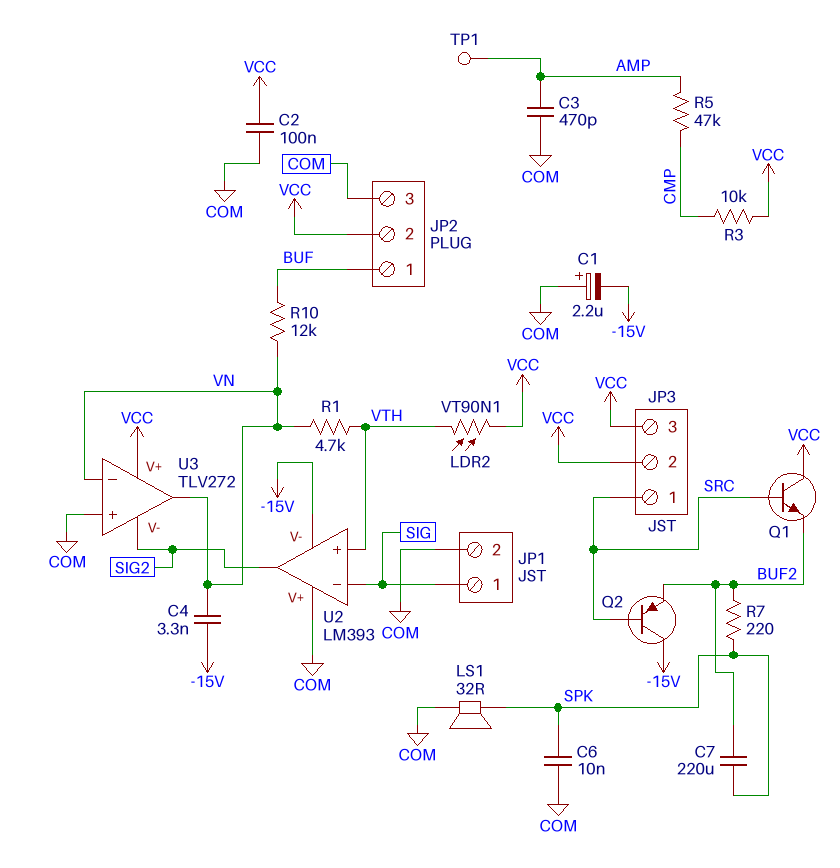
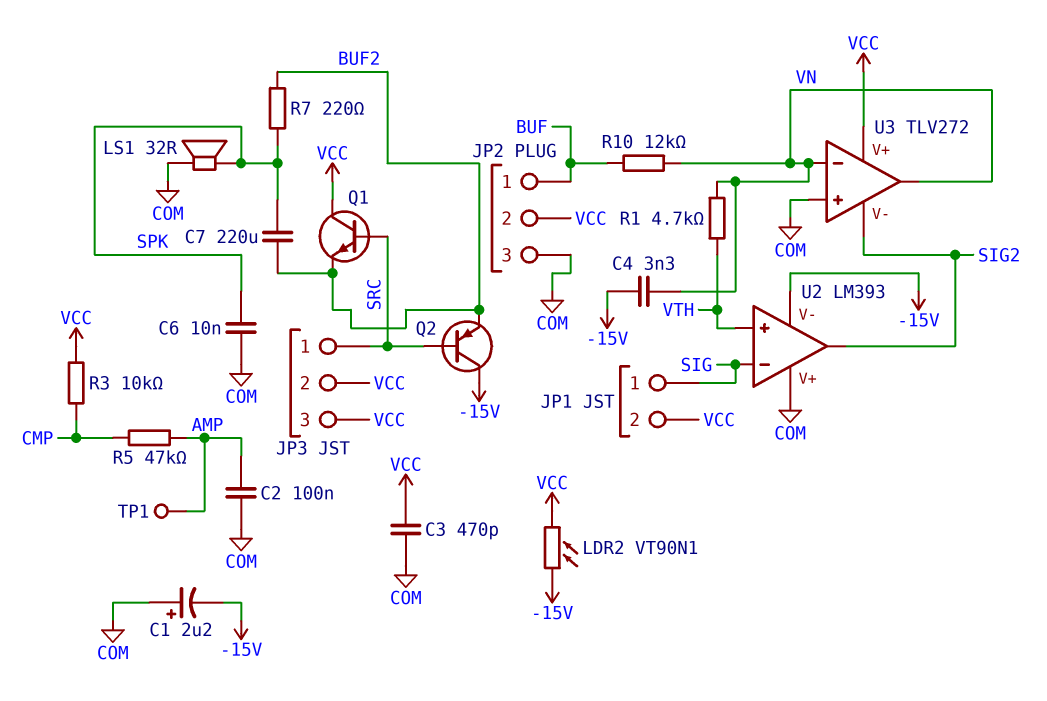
C2: 100nF (COM, VCC) -> 100nF (AMP, COM)
C3: 470pF (AMP, COM) -> 470pF (COM, VCC)
JP1 pin 2: COM -> VCC
LDR2: VT90N1 (VCC, VTH) -> VT90N1 (-15V, VCC)

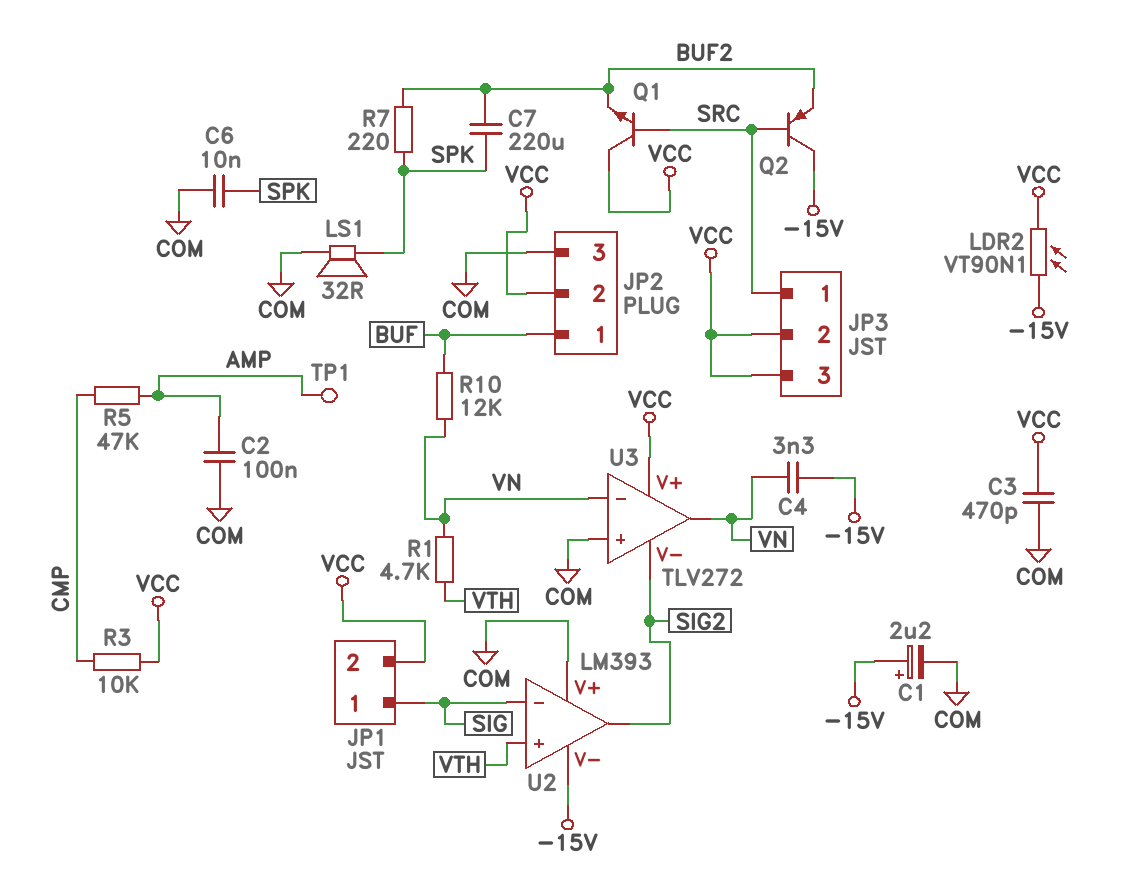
C1: 2.2uF (plus COM, minus -15V) -> 2.2uF (plus -15V, minus COM)

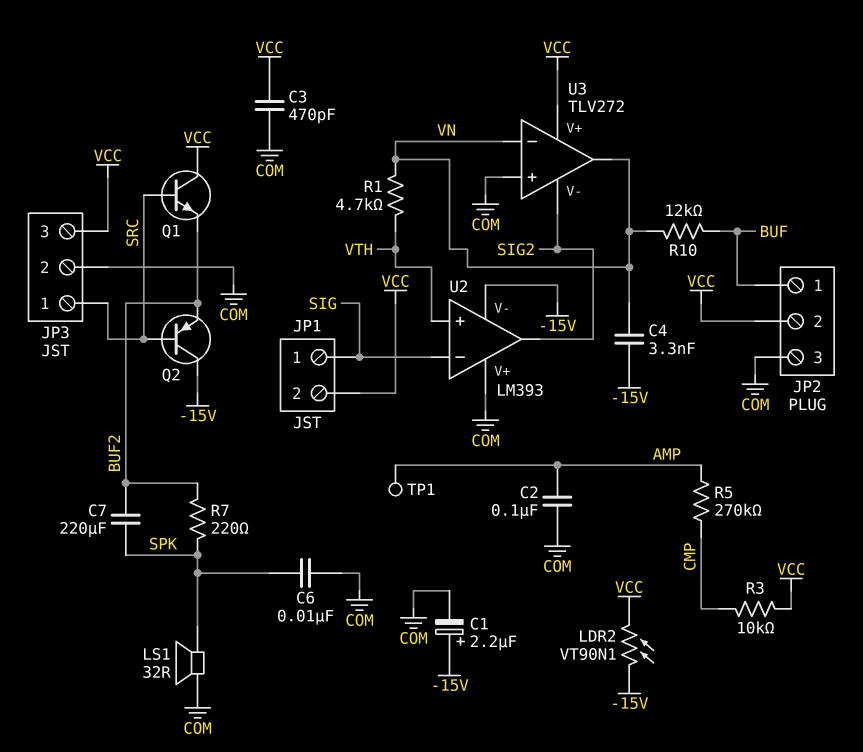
JP3 pin 2: VCC -> COM
R5: 47k (AMP, CMP) -> 270k (AMP, CMP)

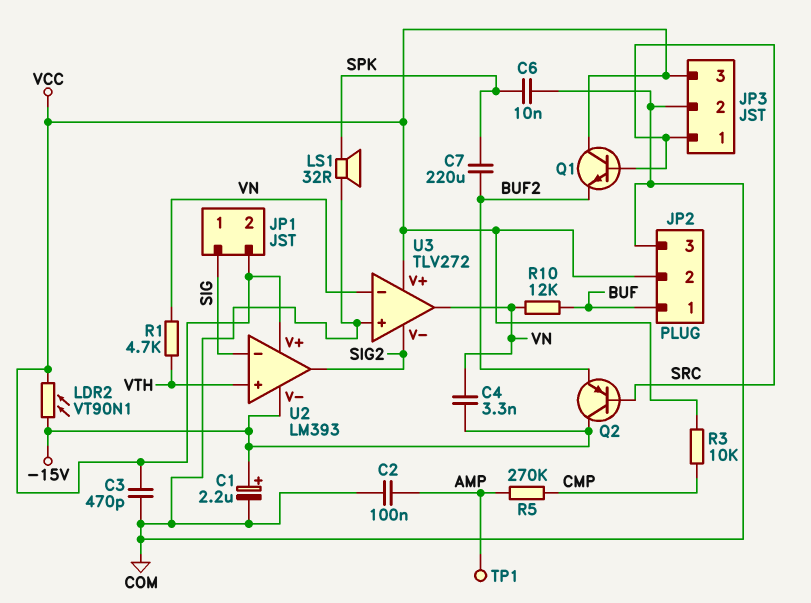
R7: 220 (BUF2, SPK) -> none
U2 pin V+: COM -> VCC

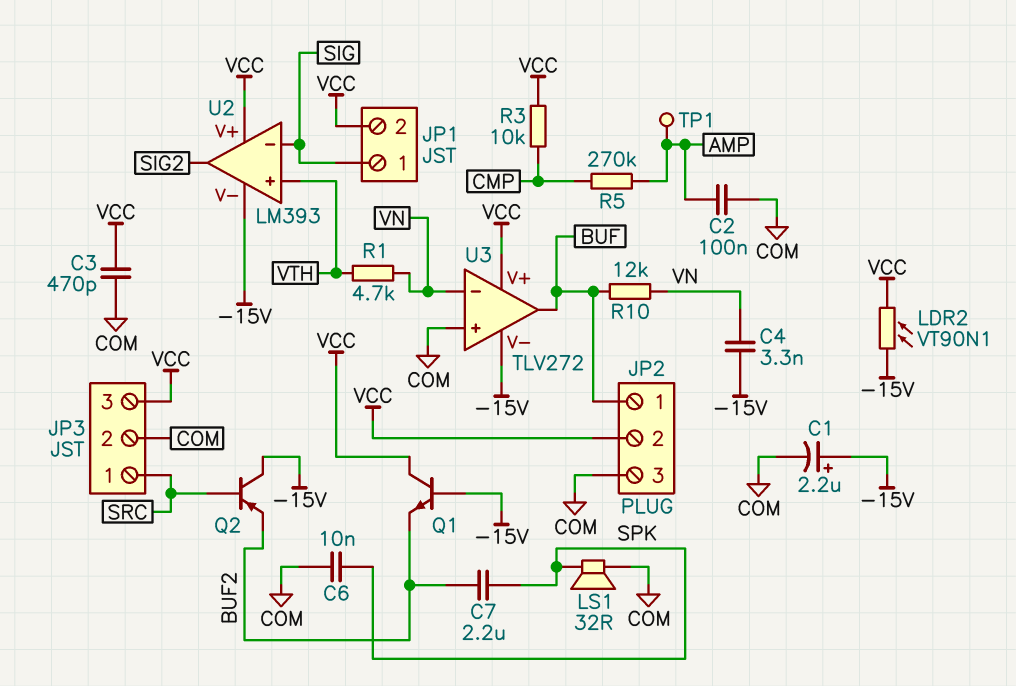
C7: 220uF (BUF2, SPK) -> 2.2uF (BUF2, SPK)
Q1: NPN (B SRC, C VCC, E BUF2) -> NPN (B -15V, C VCC, E BUF2)
U3 pin V-: SIG2 -> -15V
U3 pin out: VN -> BUF

